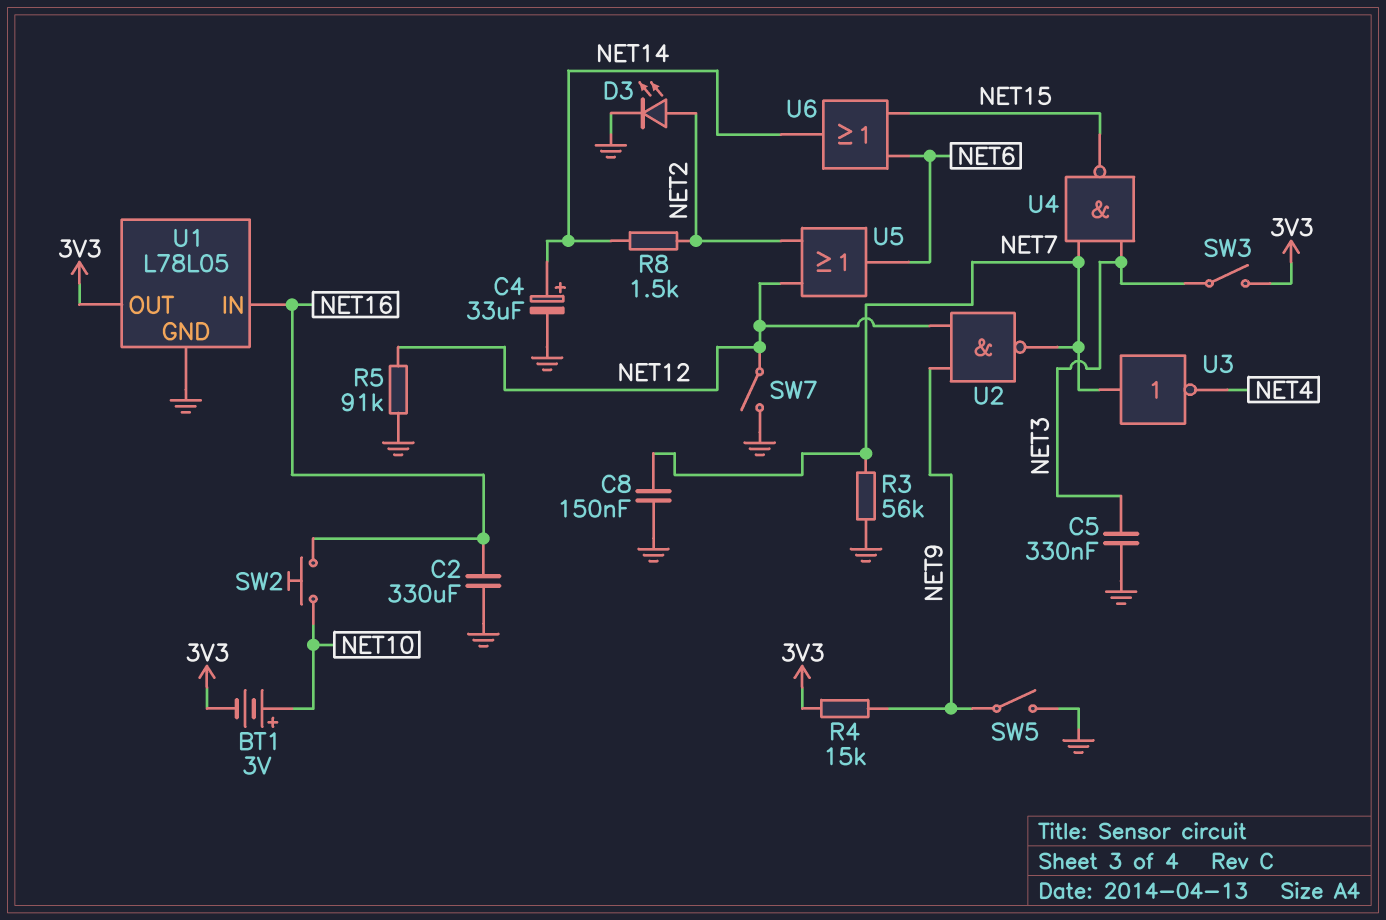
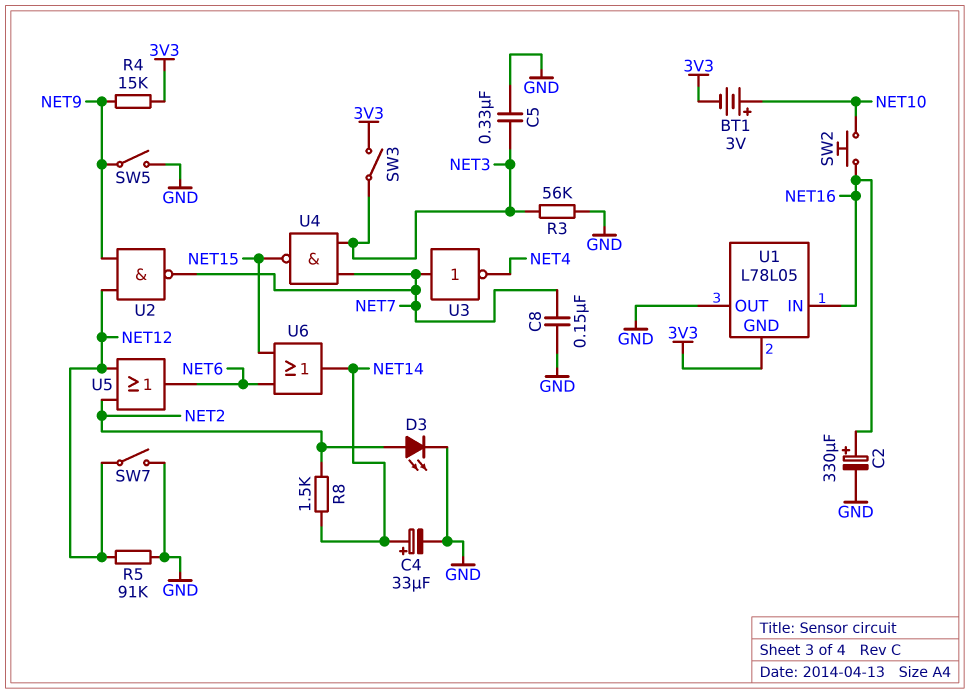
C2: 330uF (GND, NET16) -> 330uF (plus NET16, minus GND)
R3: 56k (GND, NET7) -> 56k (GND, NET3)
U1 pin GND: GND -> 3V3
U1 pin OUT: 3V3 -> GND

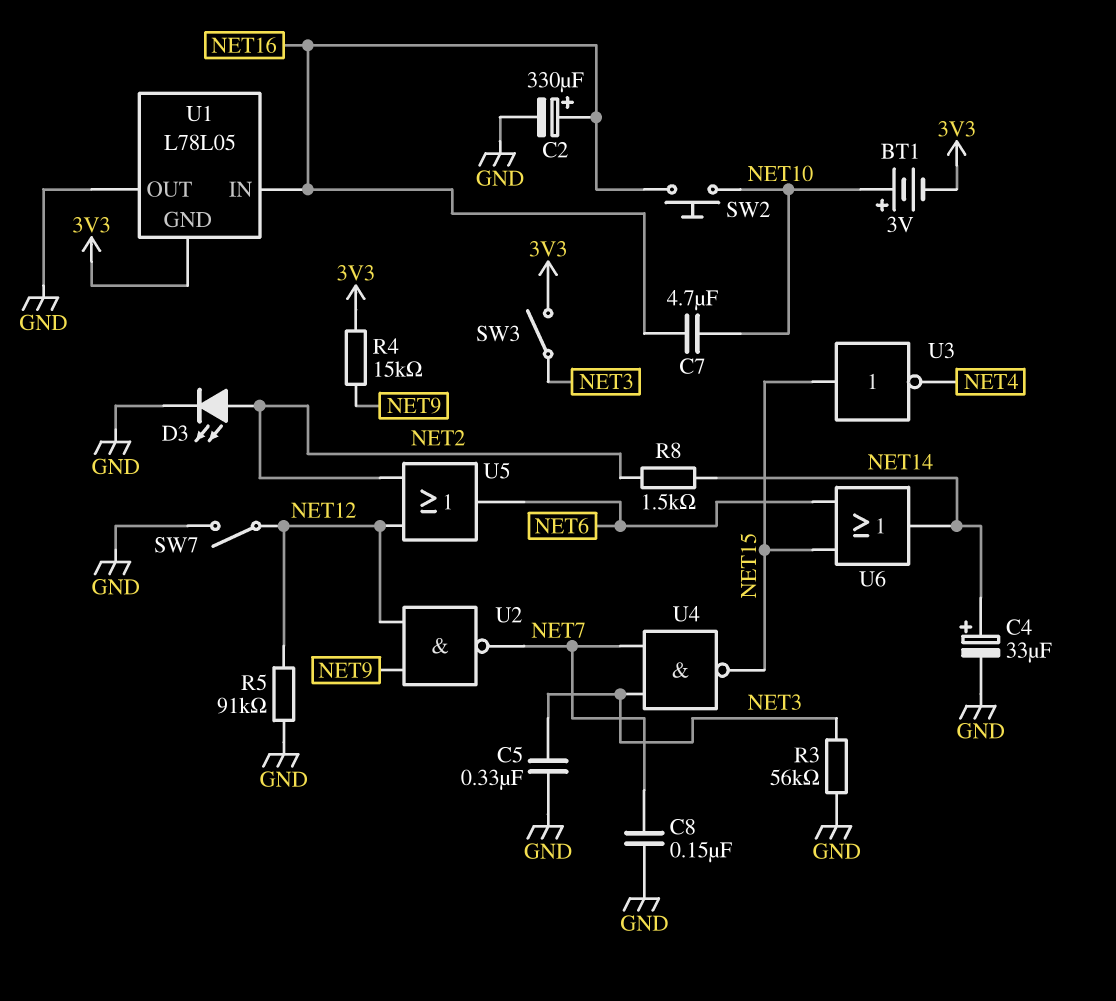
C7: none -> 4.7uF (NET10, NET16)
SW5: switch (GND, NET9) -> none
U3: NOT (in NET7, out NET4) -> NOT (in NET15, out NET4)

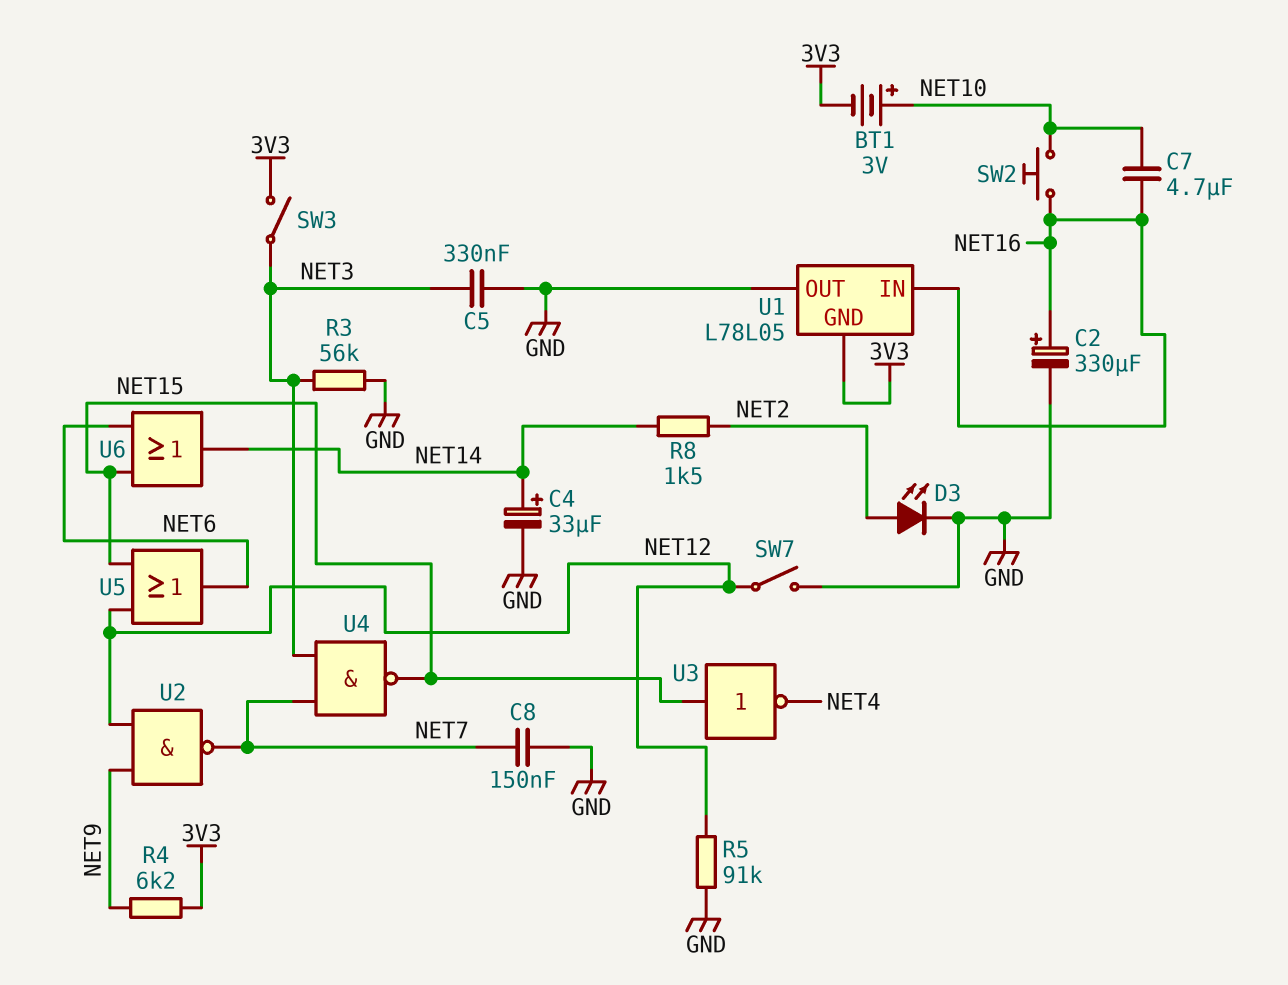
R4: 15k (3V3, NET9) -> 6.2k (3V3, NET9)
U5: OR (in NET2, in NET12, out NET6) -> OR (in NET12, in NET15, out NET6)

